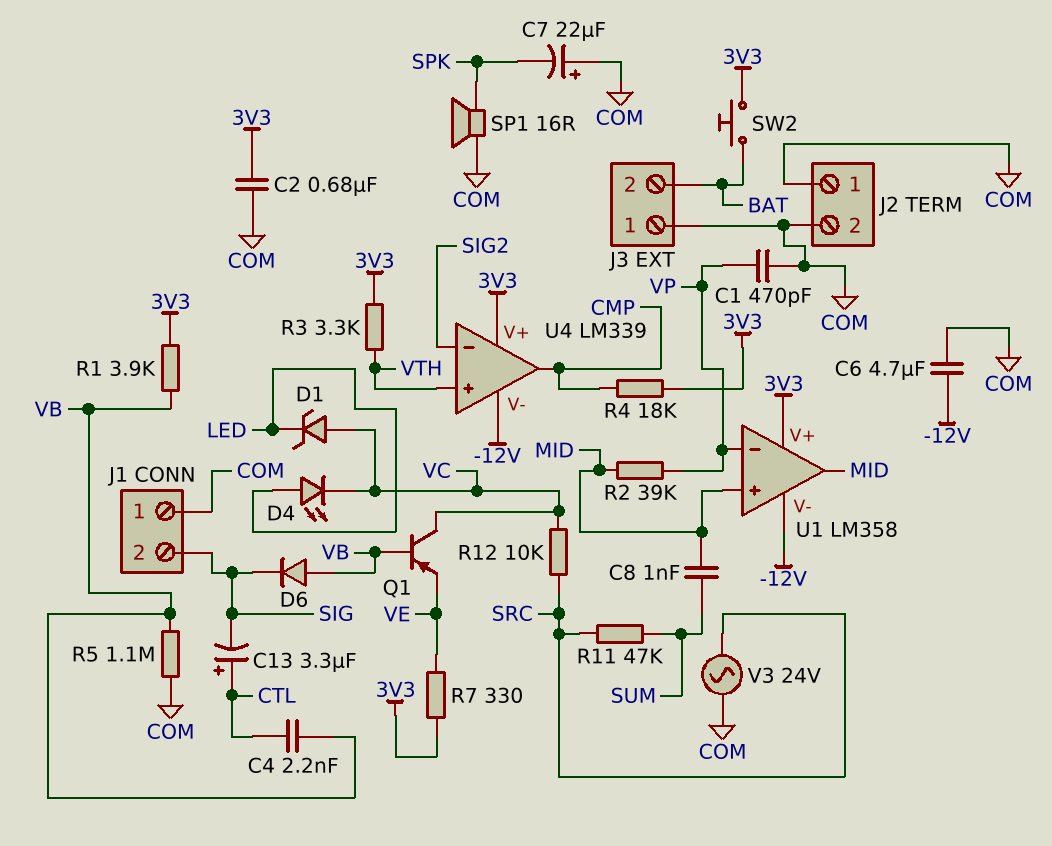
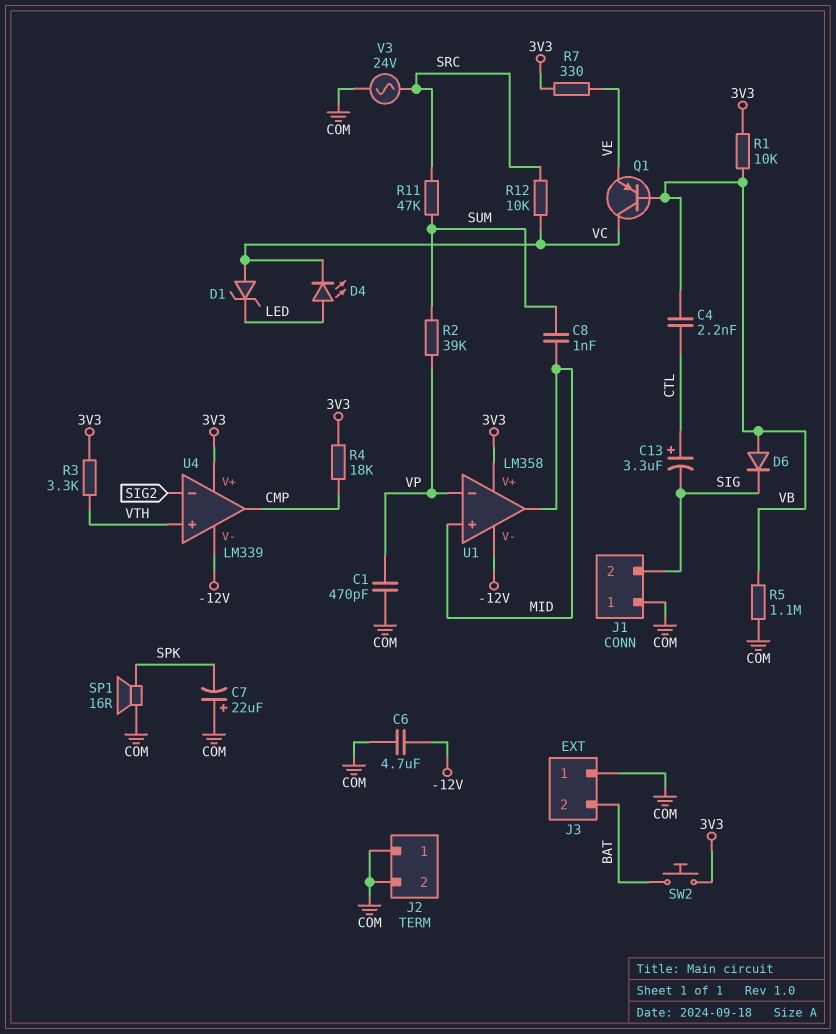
C2: 680nF (3V3, COM) -> none
R1: 3.9k (3V3, VB) -> 10k (3V3, VB)
R2: 39k (MID, VP) -> 39k (SUM, VP)

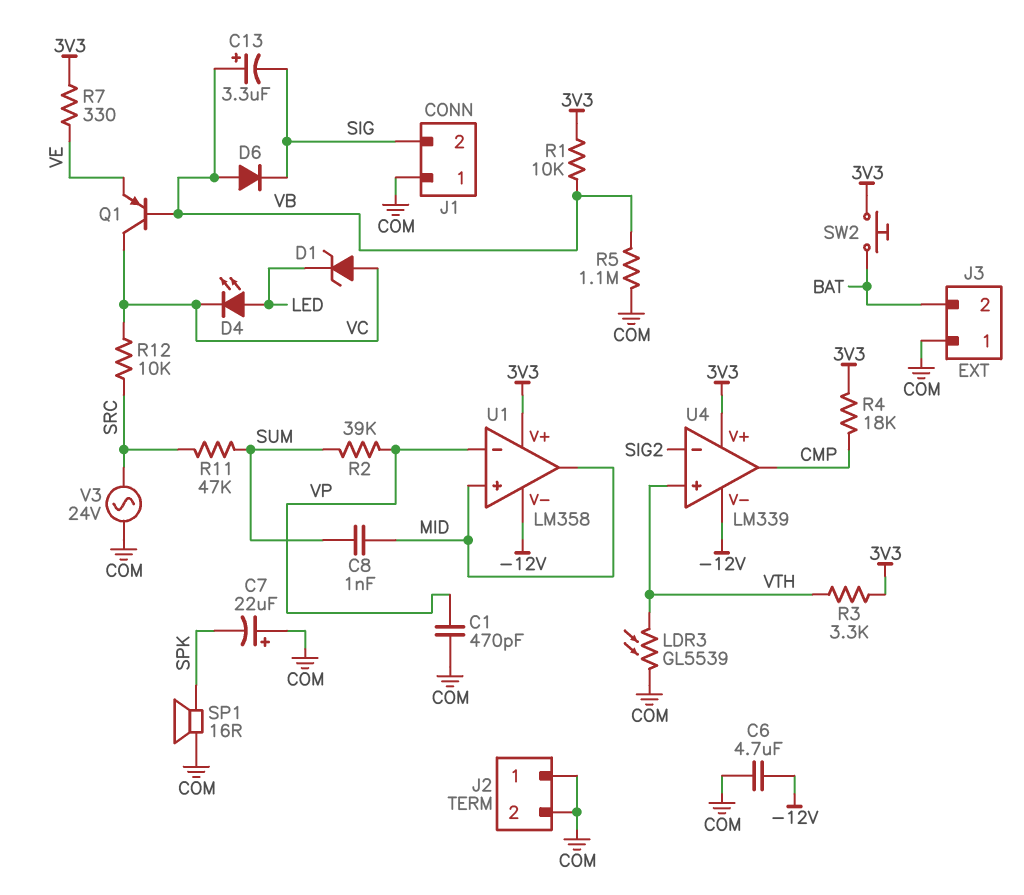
C4: 2.2nF (CTL, VB) -> none
C13: 3.3uF (plus CTL, minus SIG) -> 3.3uF (plus VB, minus SIG)
LDR3: none -> GL5539 (COM, VTH)

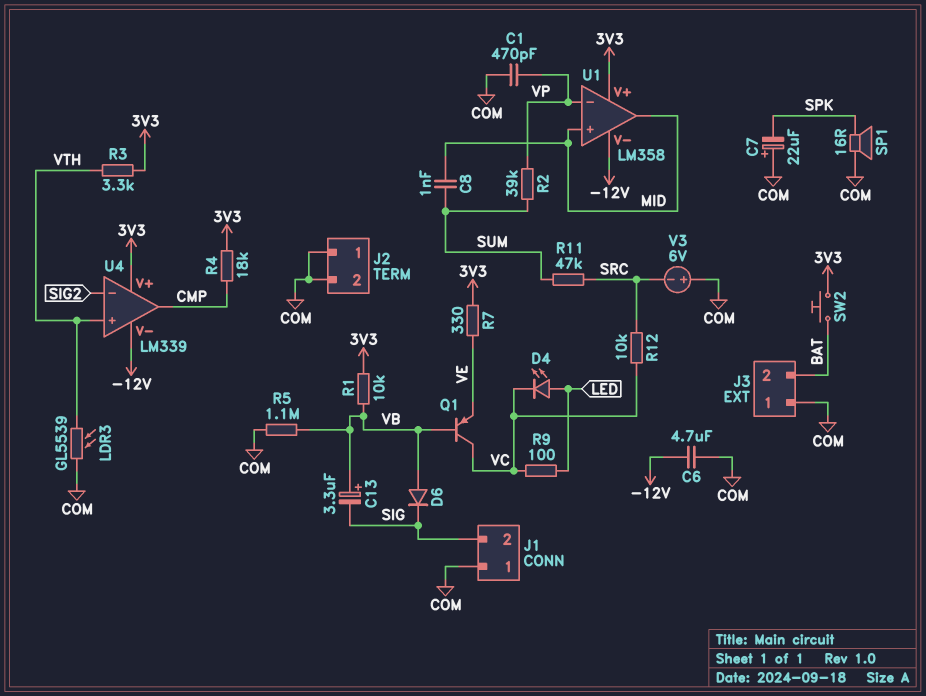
D1: zener (A VC, K LED) -> none
R9: none -> 100 (LED, VC)
V3: AC 24V (COM, SRC) -> 6V (plus COM, minus SRC)

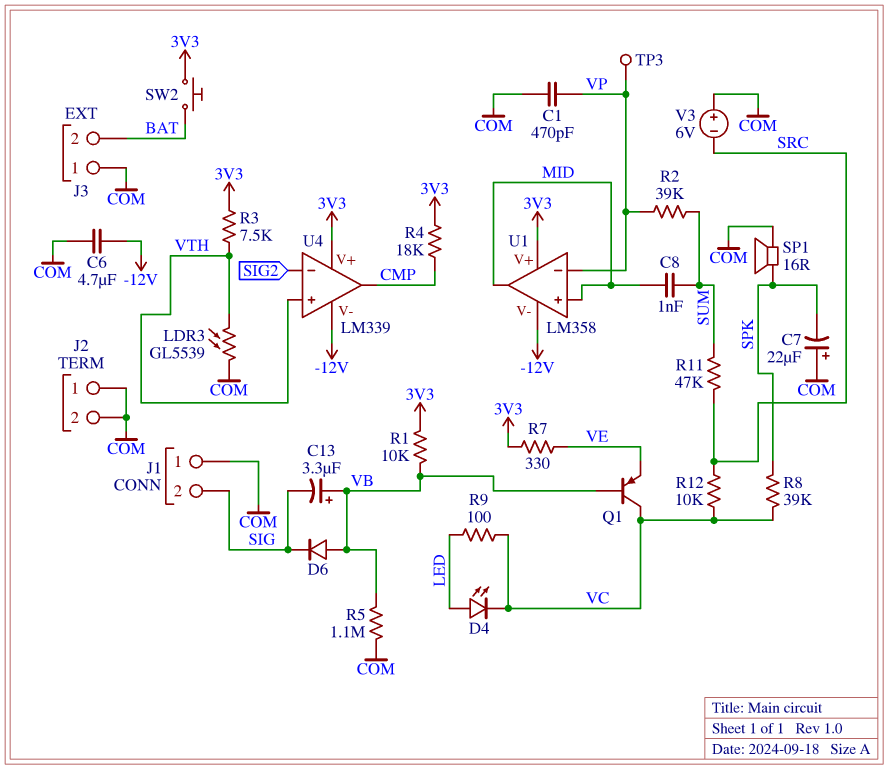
R3: 3.3k (3V3, VTH) -> 7.5k (3V3, VTH)
R8: none -> 39k (SPK, VC)
TP3: none -> test point (VP)

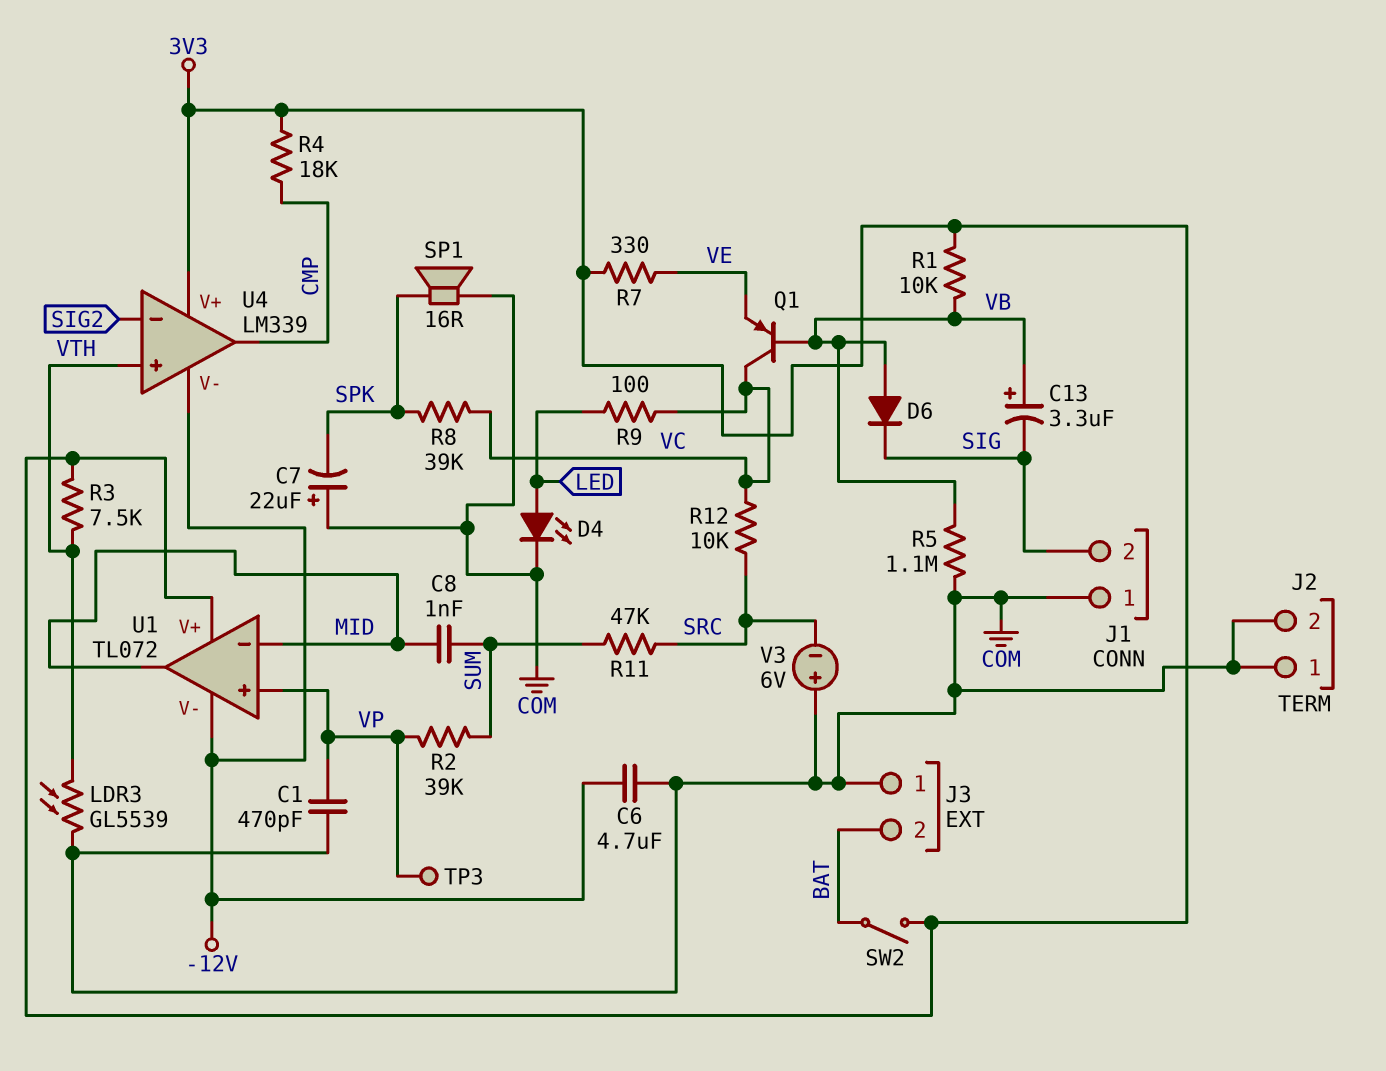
D4: LED (A LED, K VC) -> LED (A LED, K COM)
SW2: button (3V3, BAT) -> switch (3V3, BAT)
U1: LM358 -> TL072
U1 pin in+: MID -> VP
U1 pin in-: VP -> MID

